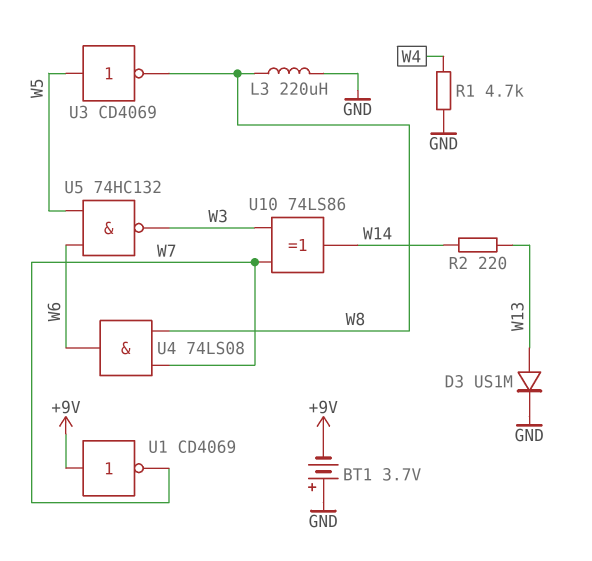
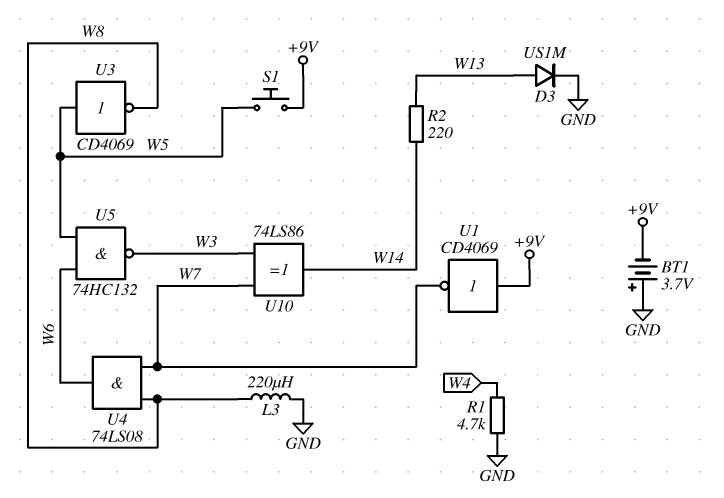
S1: none -> button (+9V, W5)

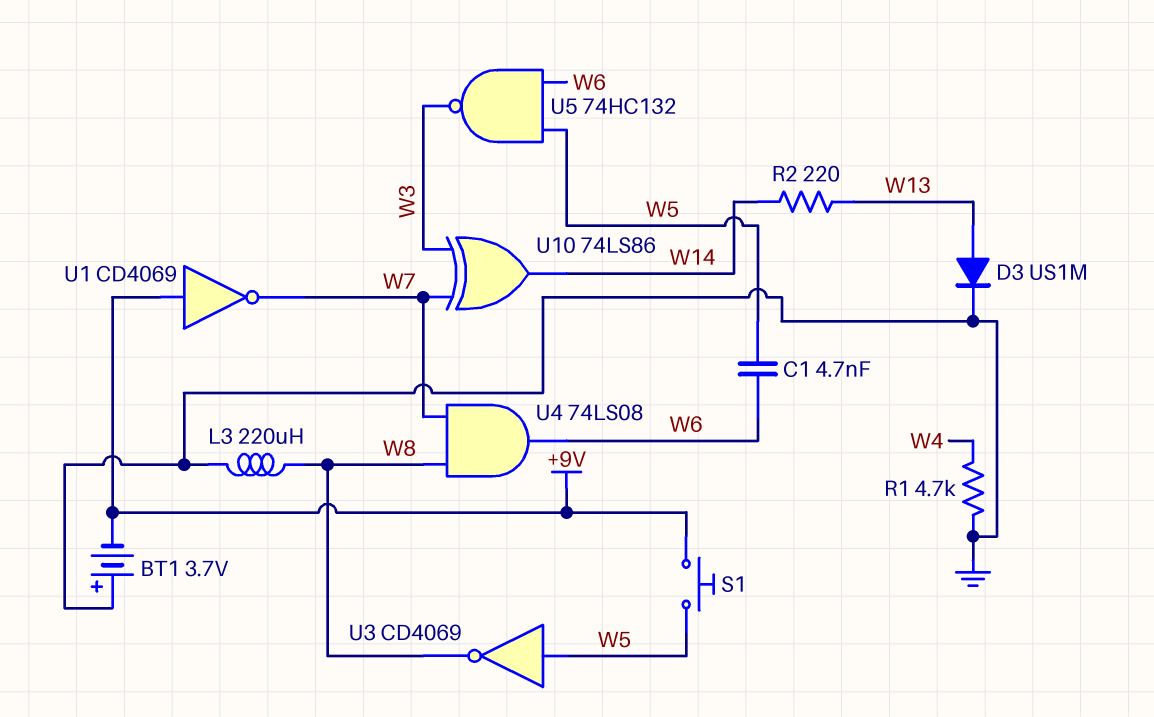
C1: none -> 4.7nF (W5, W6)

